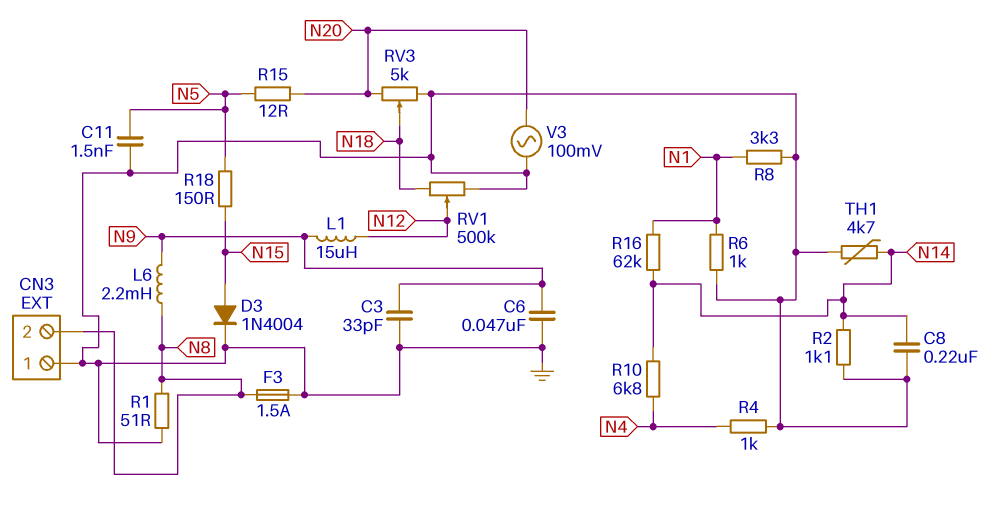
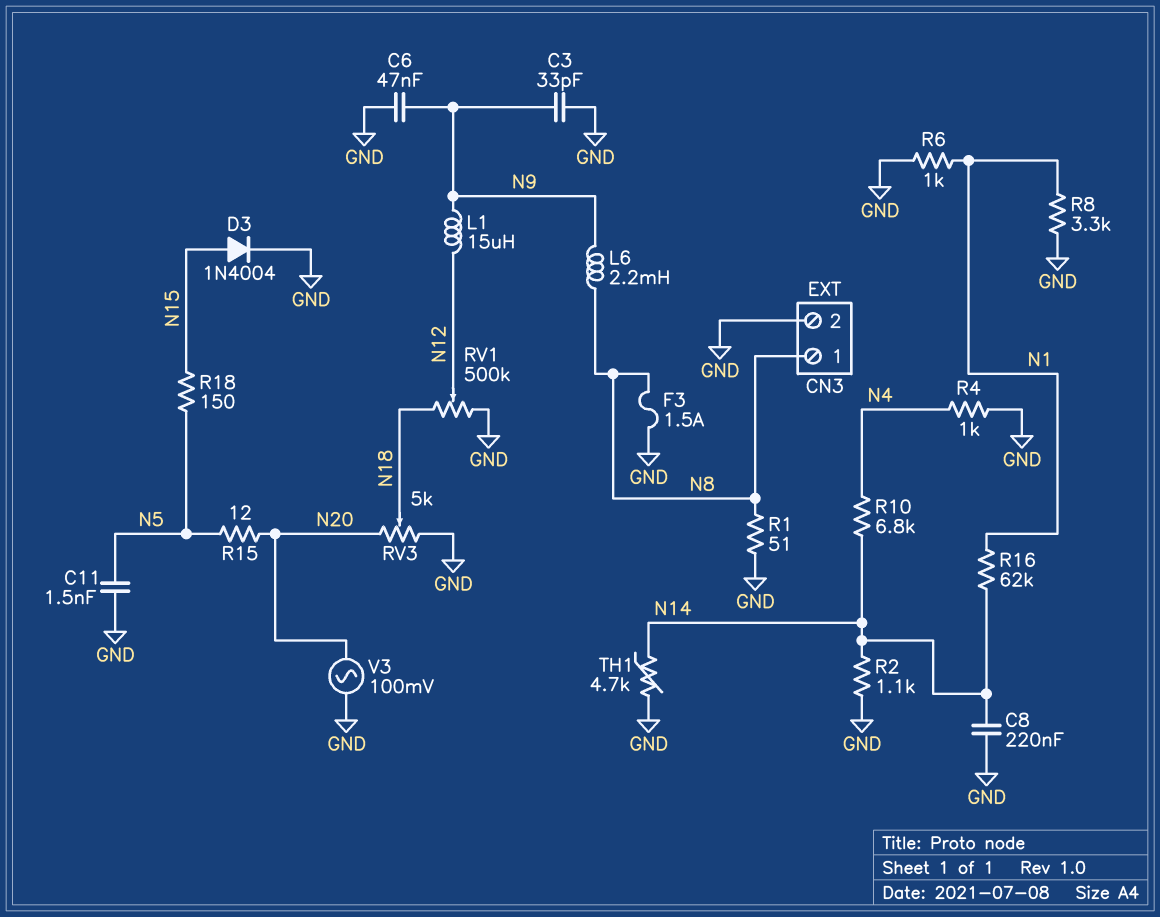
CN3 pin 1: GND -> N8
CN3 pin 2: N8 -> GND

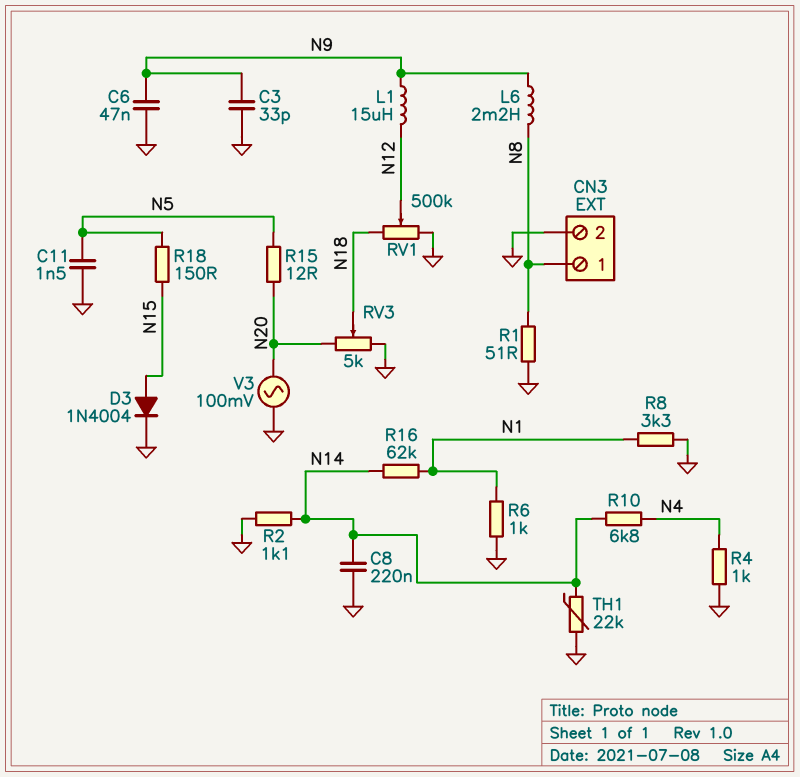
F3: 1.5A (GND, N8) -> none
TH1: 4.7k (GND, N14) -> 22k (GND, N14)

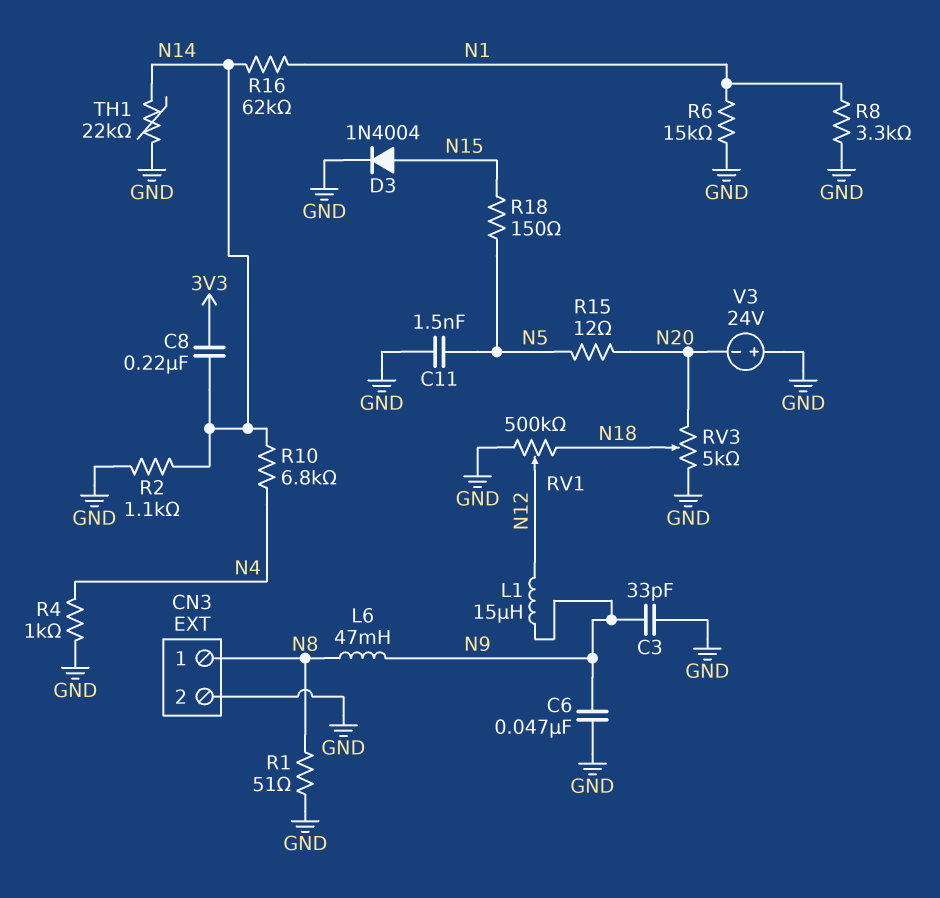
C8: 220nF (GND, N14) -> 220nF (3V3, N14)
L6: 2.2mH (N8, N9) -> 47mH (N8, N9)
R6: 1k (GND, N1) -> 15k (GND, N1)
V3: AC 100mV (GND, N20) -> 24V (plus GND, minus N20)

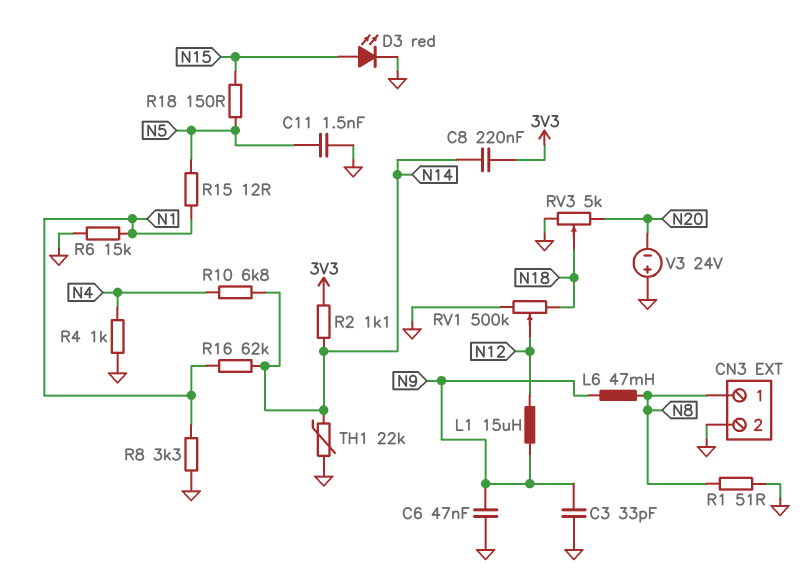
D3: diode 1N4004 (A N15, K GND) -> LED red (A N15, K GND)
R2: 1.1k (GND, N14) -> 1.1k (3V3, N14)
R15: 12 (N5, N20) -> 12 (N1, N5)

